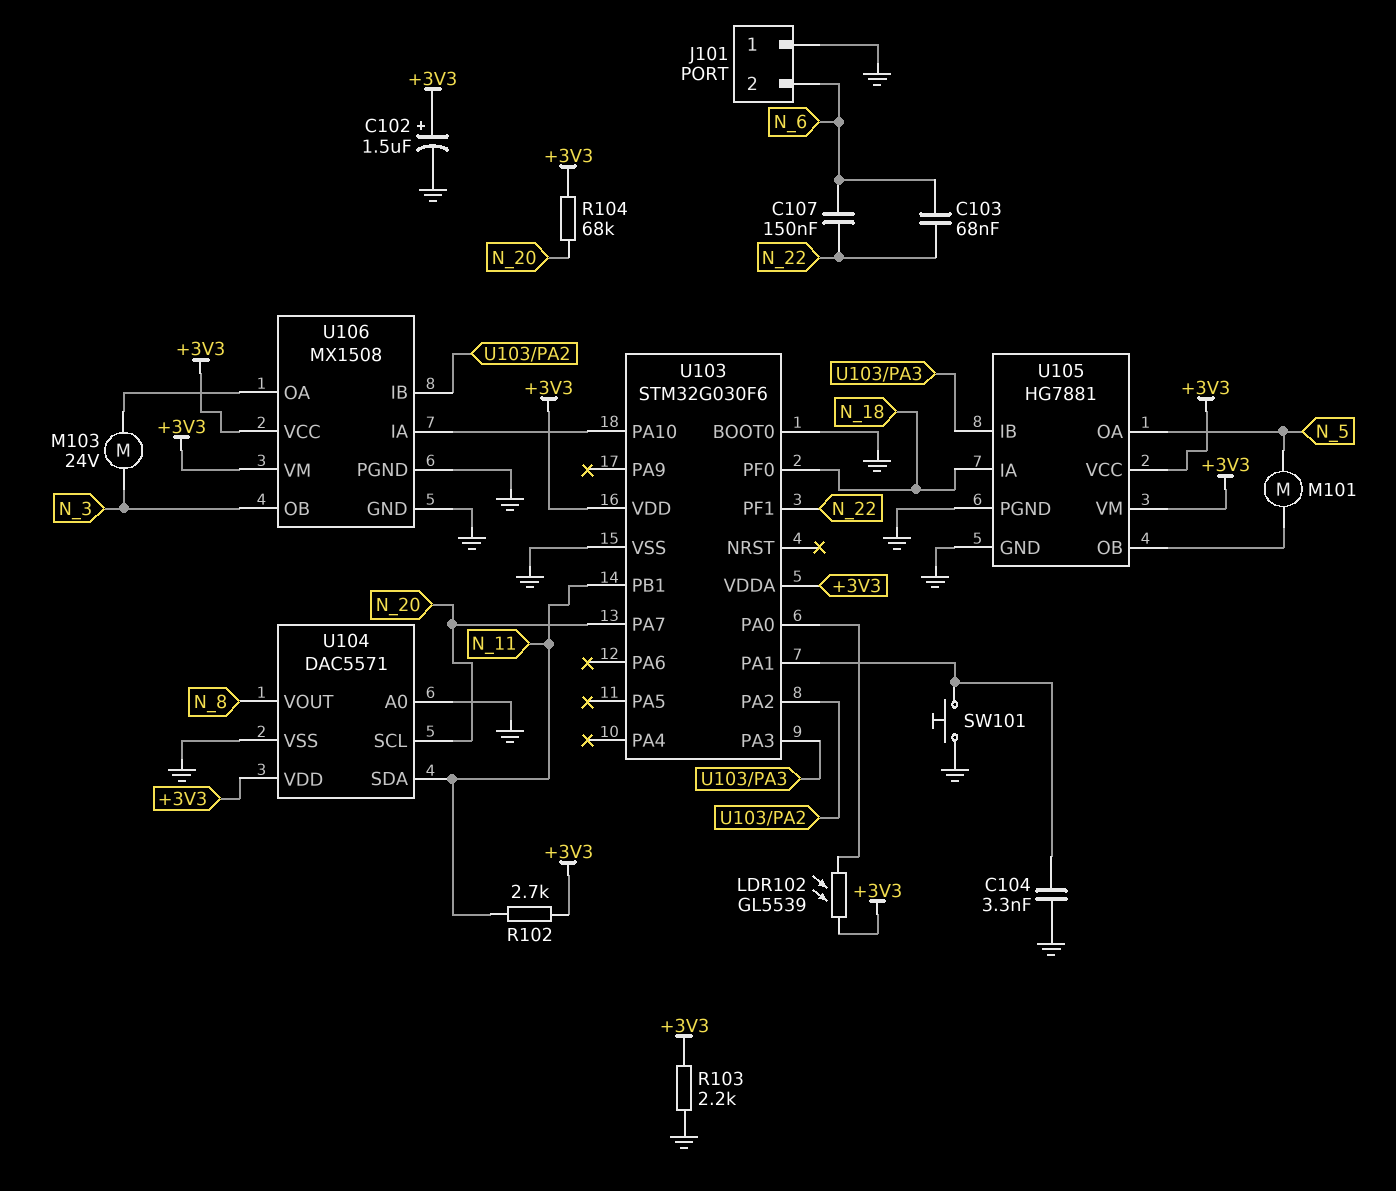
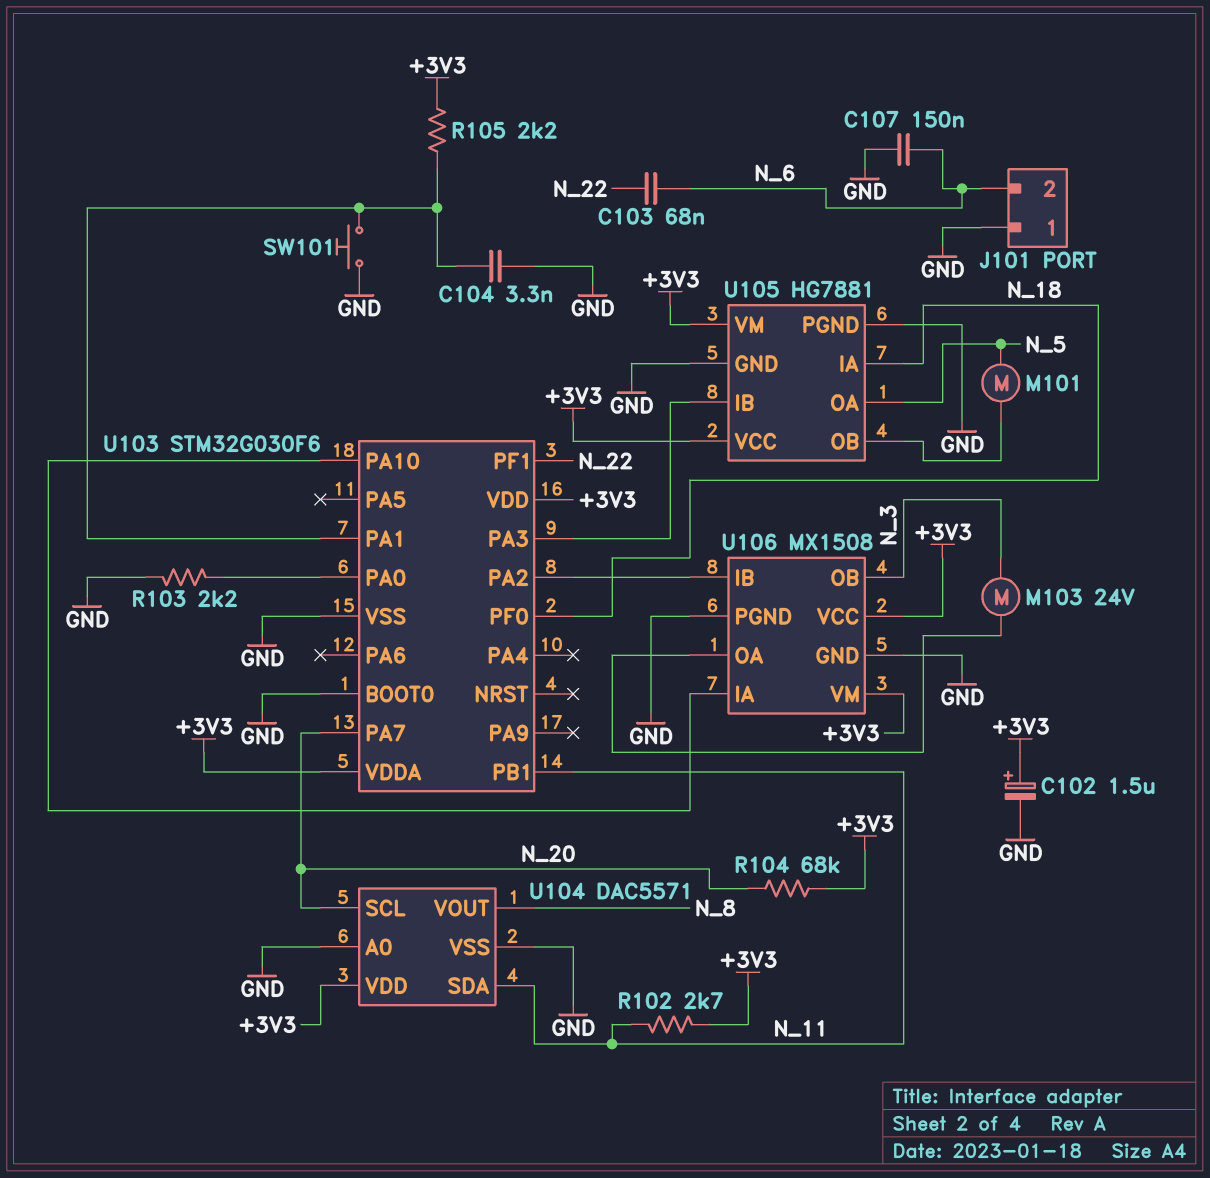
C107: 150nF (N_6, N_22) -> 150nF (GND, N_6)
LDR102: GL5539 (+3V3, U103/PA0) -> none
R103: 2.2k (+3V3, GND) -> 2.2k (GND, U103/PA0)
R105: none -> 2.2k (+3V3, U103/PA1)

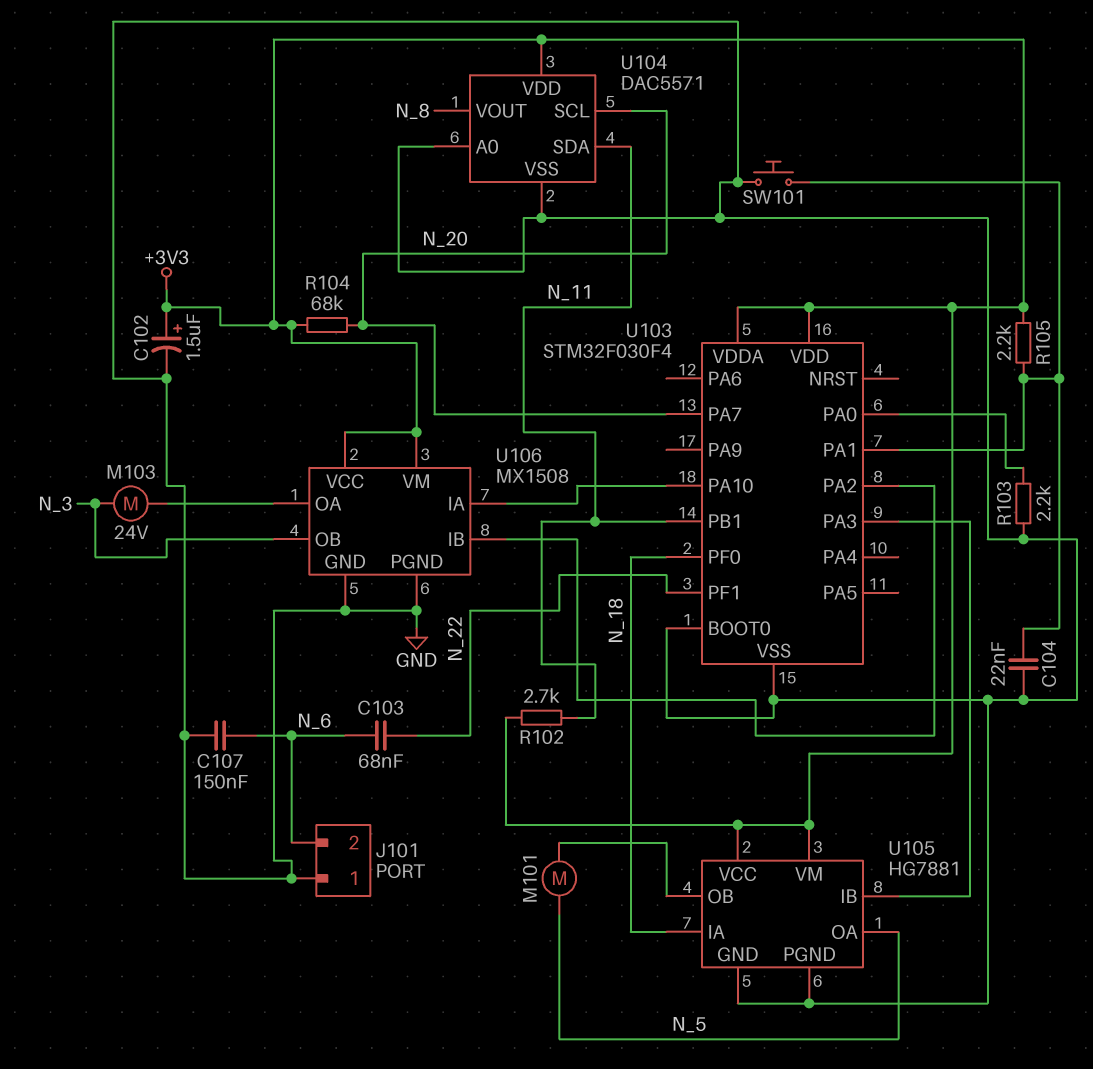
C104: 3.3nF (GND, U103/PA1) -> 22nF (GND, U103/PA1)
U103: STM32G030F6 -> STM32F030F4

